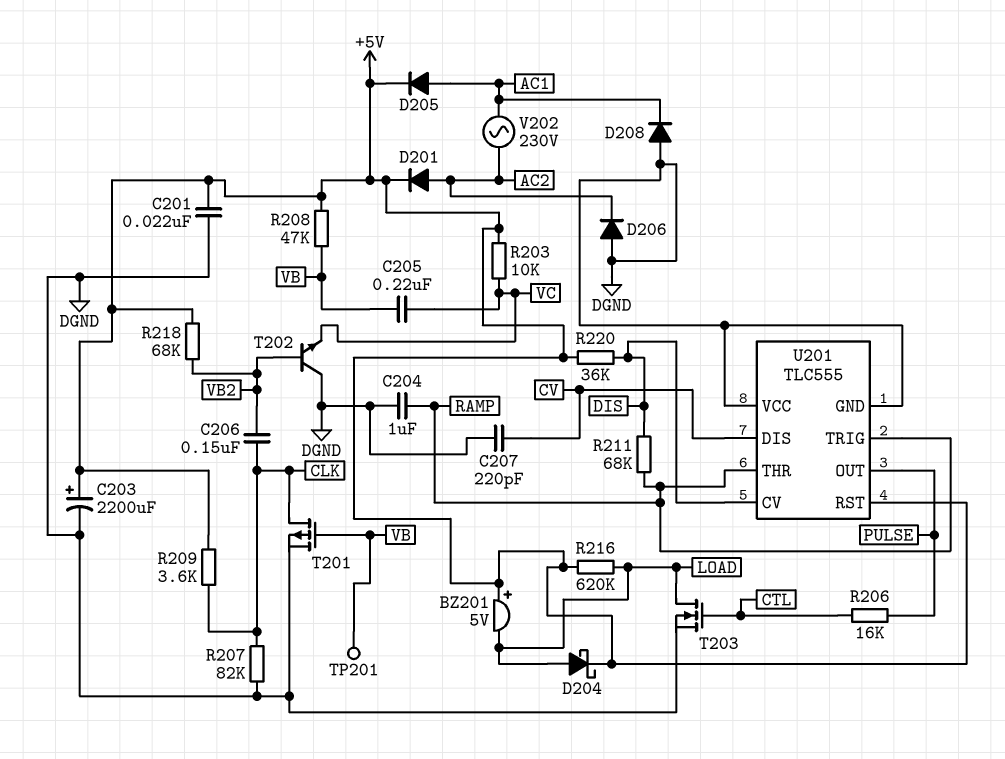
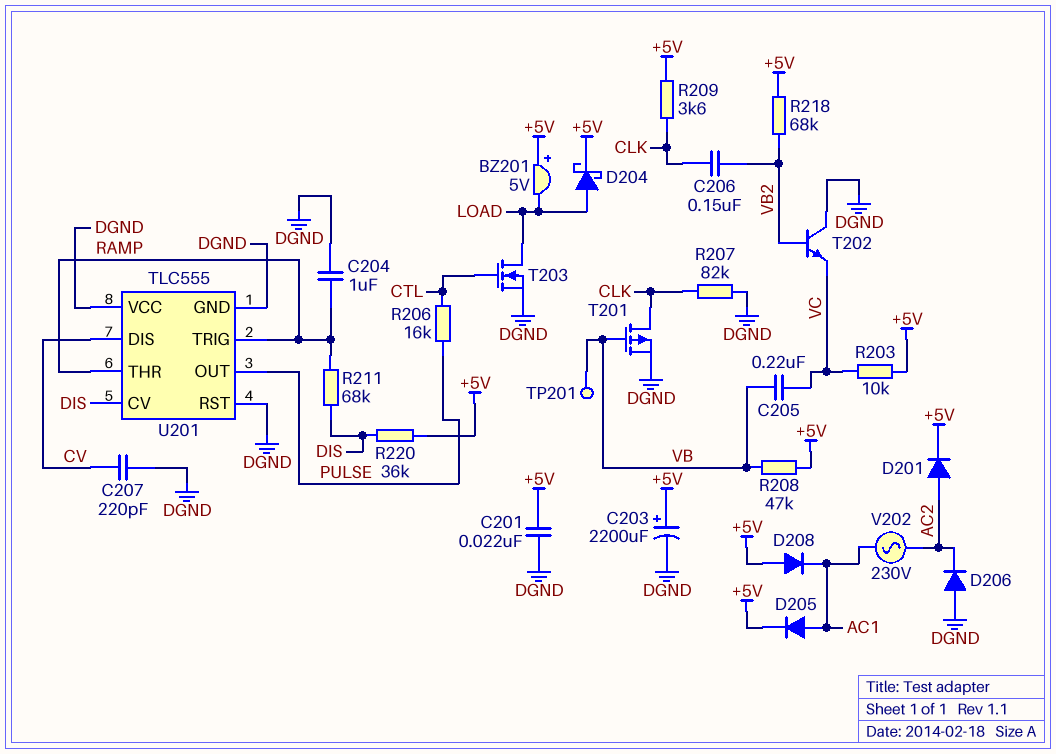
D208: diode (A DGND, K AC1) -> diode (A +5V, K AC1)
R216: 620k (+5V, LOAD) -> none
U201 pin RST: +5V -> DGND

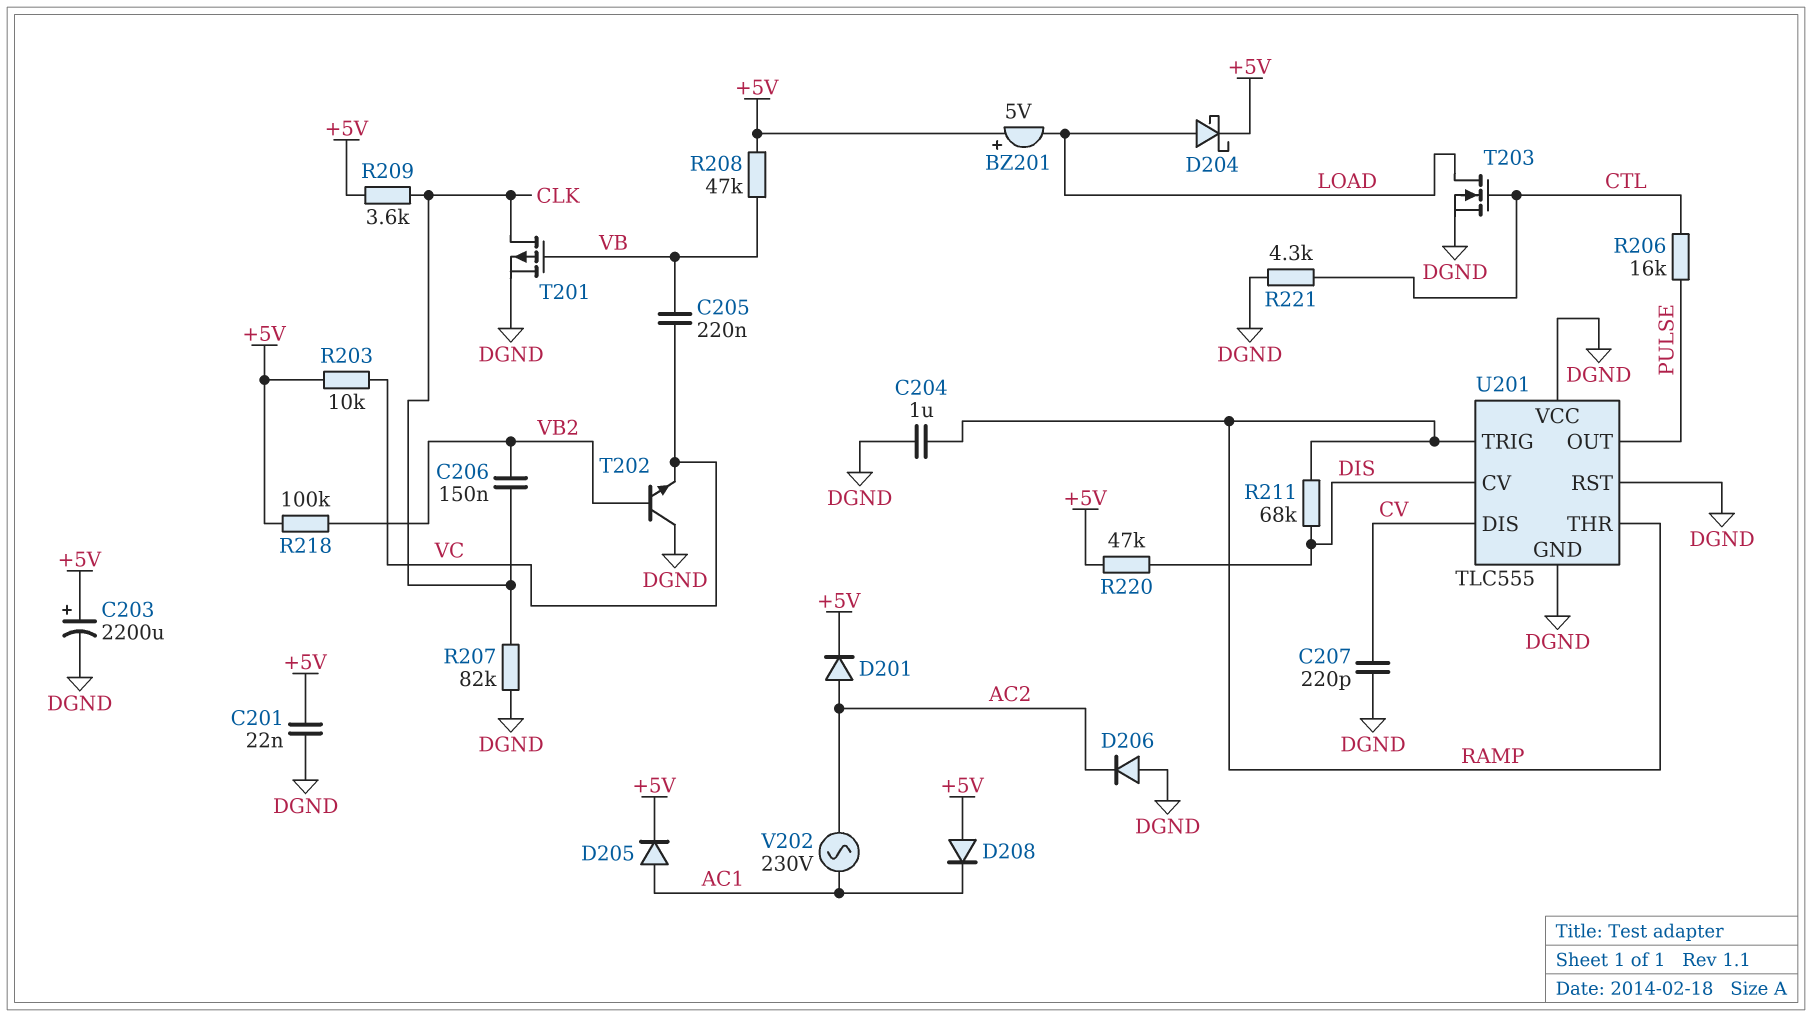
R218: 68k (+5V, VB2) -> 100k (+5V, VB2)
R220: 36k (+5V, DIS) -> 47k (+5V, DIS)
R221: none -> 4.3k (CTL, DGND)
TP201: test point (VB) -> none

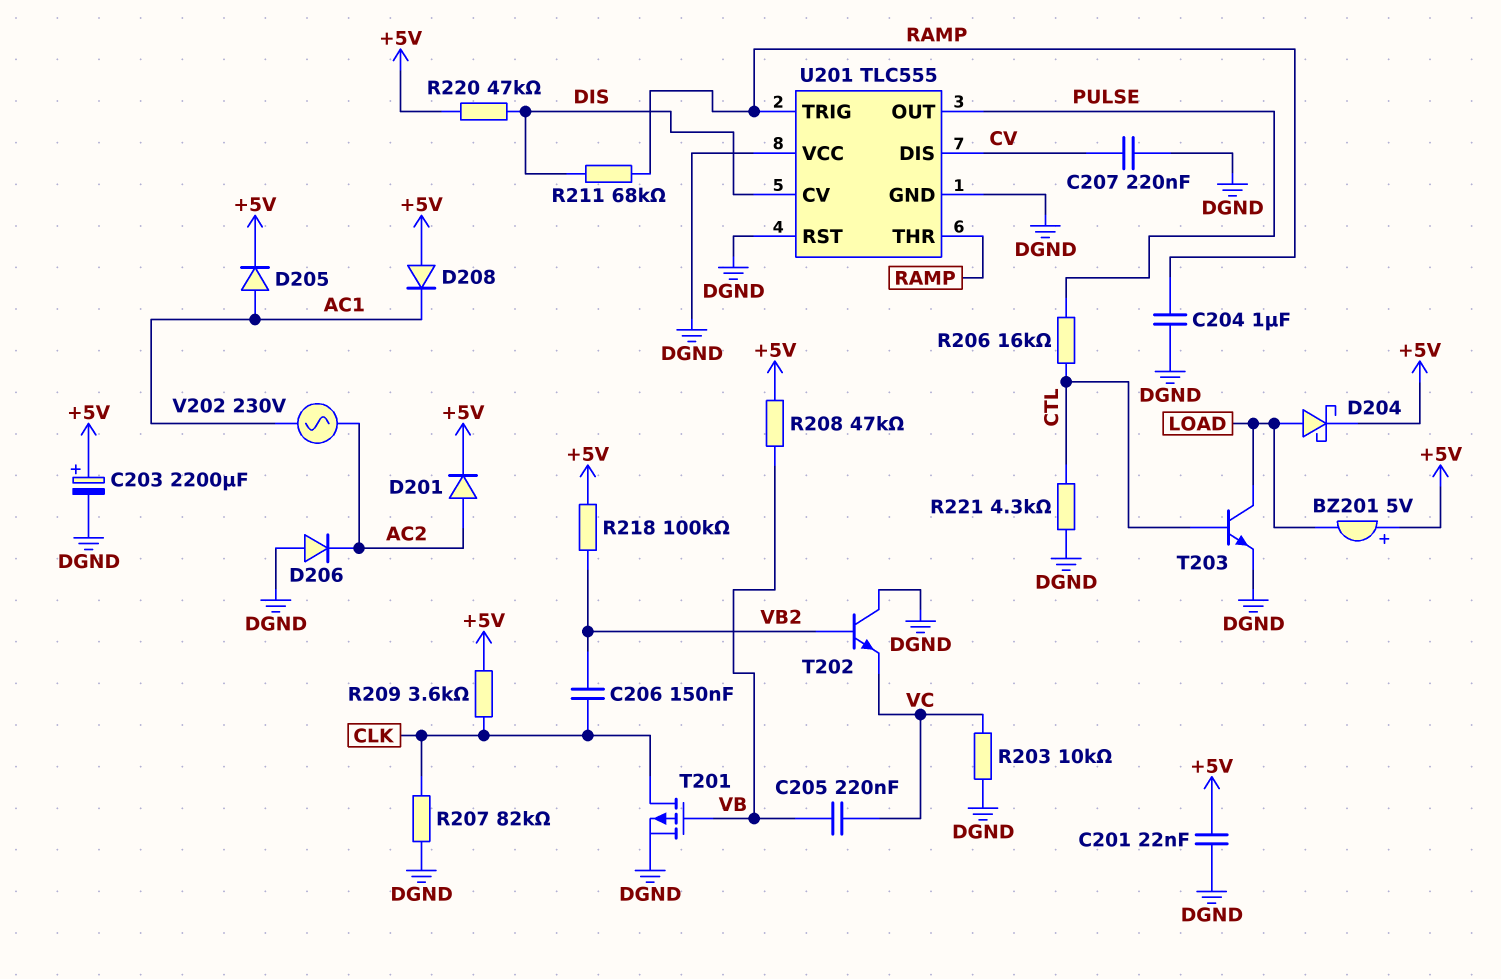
C207: 220pF (CV, DGND) -> 220nF (CV, DGND)
R203: 10k (+5V, VC) -> 10k (DGND, VC)
T203: NMOS (G CTL, D LOAD, S DGND) -> NPN (B CTL, C LOAD, E DGND)

